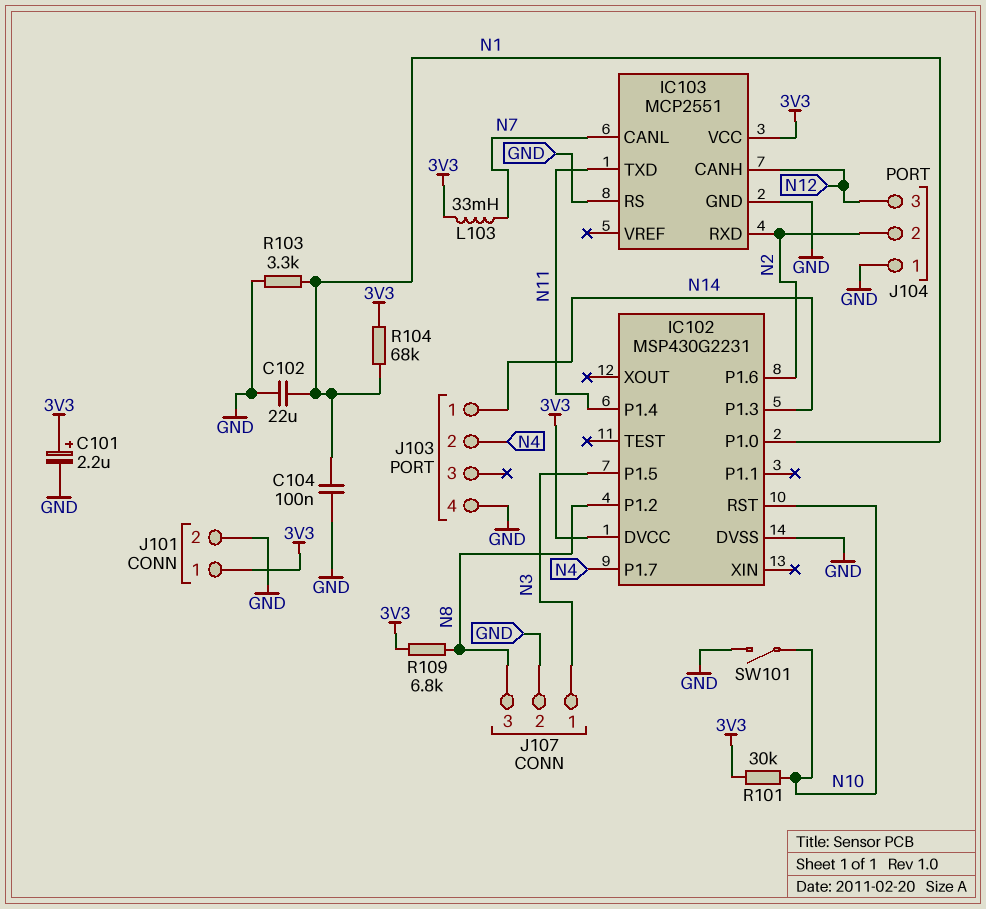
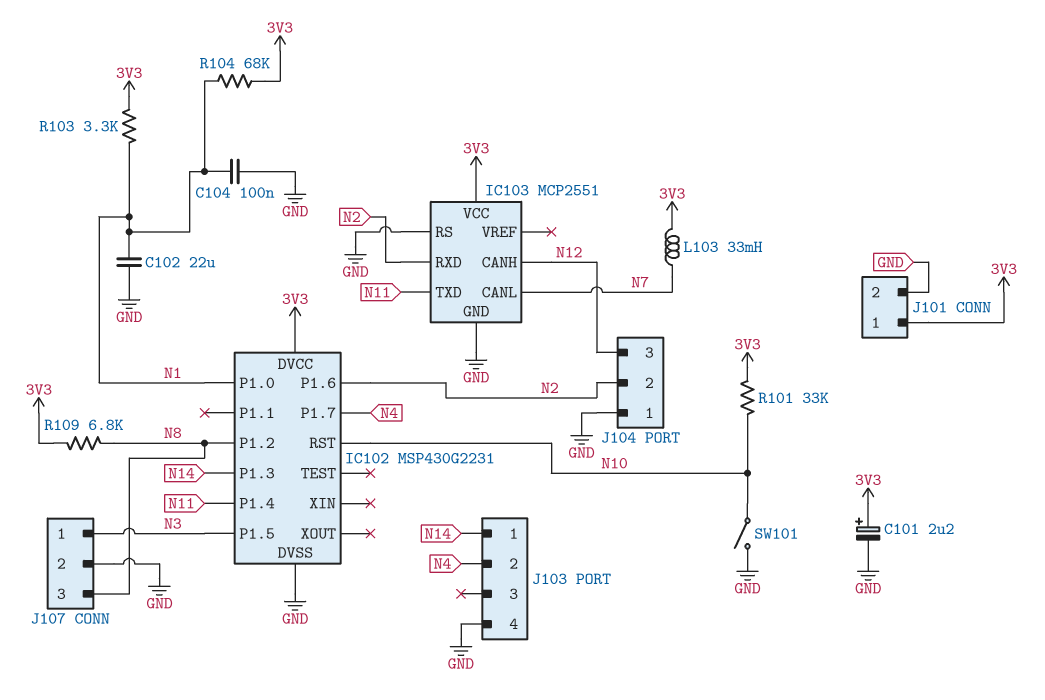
R101: 30k (3V3, N10) -> 33k (3V3, N10)
R103: 3.3k (GND, N1) -> 3.3k (3V3, N1)

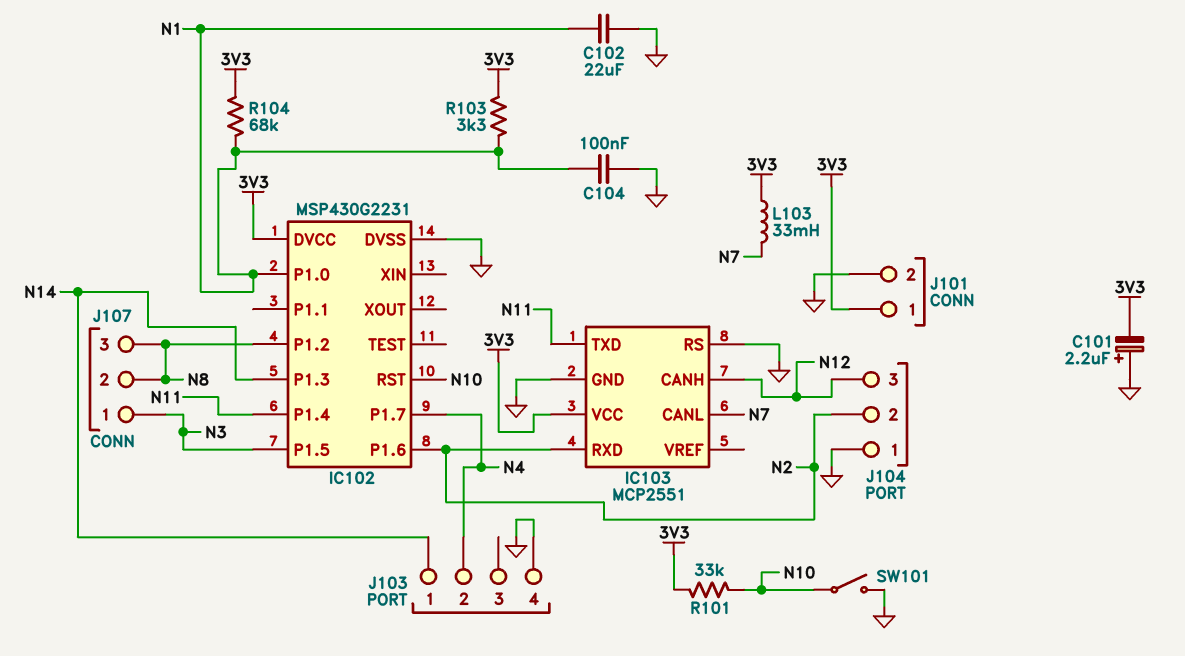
C101: 2.2uF (plus 3V3, minus GND) -> 2.2uF (plus GND, minus 3V3)
J107 pin 2: GND -> N8
R109: 6.8k (3V3, N8) -> none

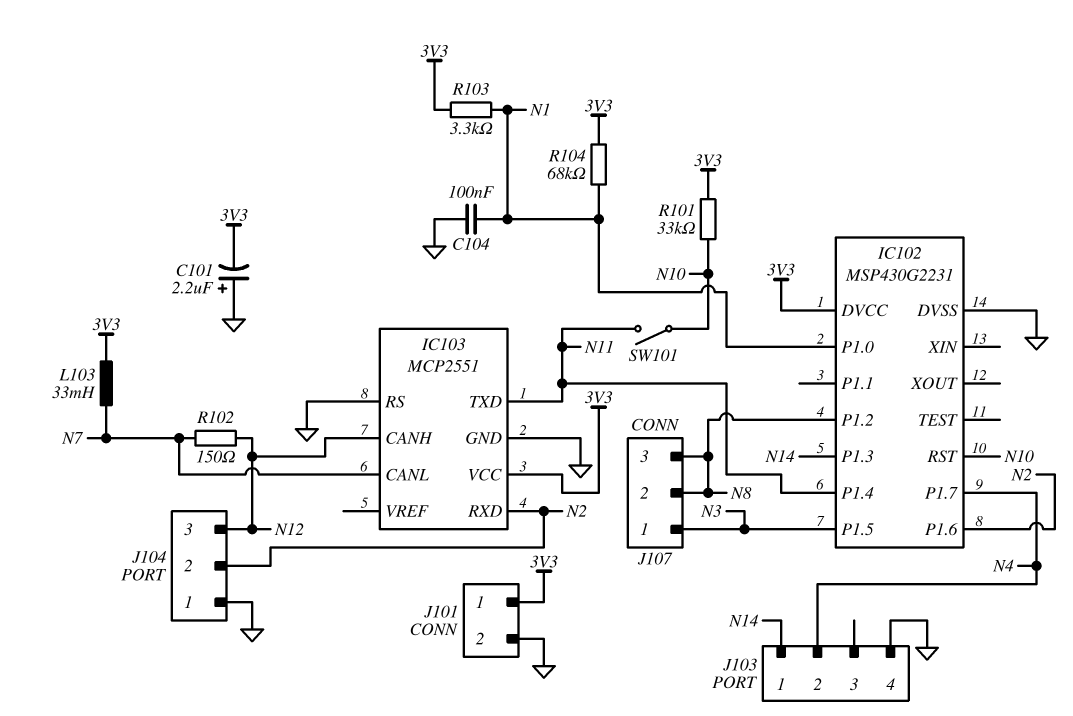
C102: 22uF (GND, N1) -> none
R102: none -> 150 (N7, N12)
SW101: switch (GND, N10) -> switch (N10, N11)

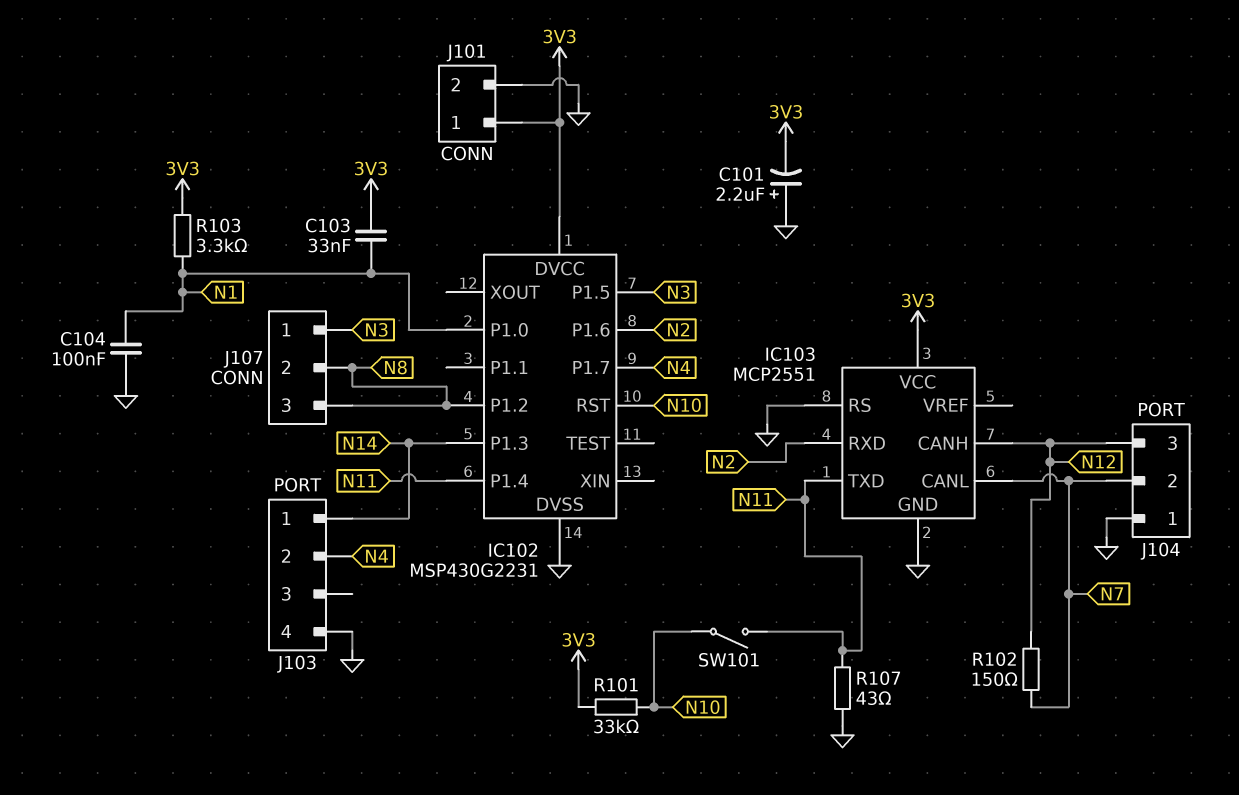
C103: none -> 33nF (3V3, N1)
J104 pin 2: N2 -> N7
L103: 33mH (3V3, N7) -> none
R104: 68k (3V3, N1) -> none
R107: none -> 43 (GND, N11)

